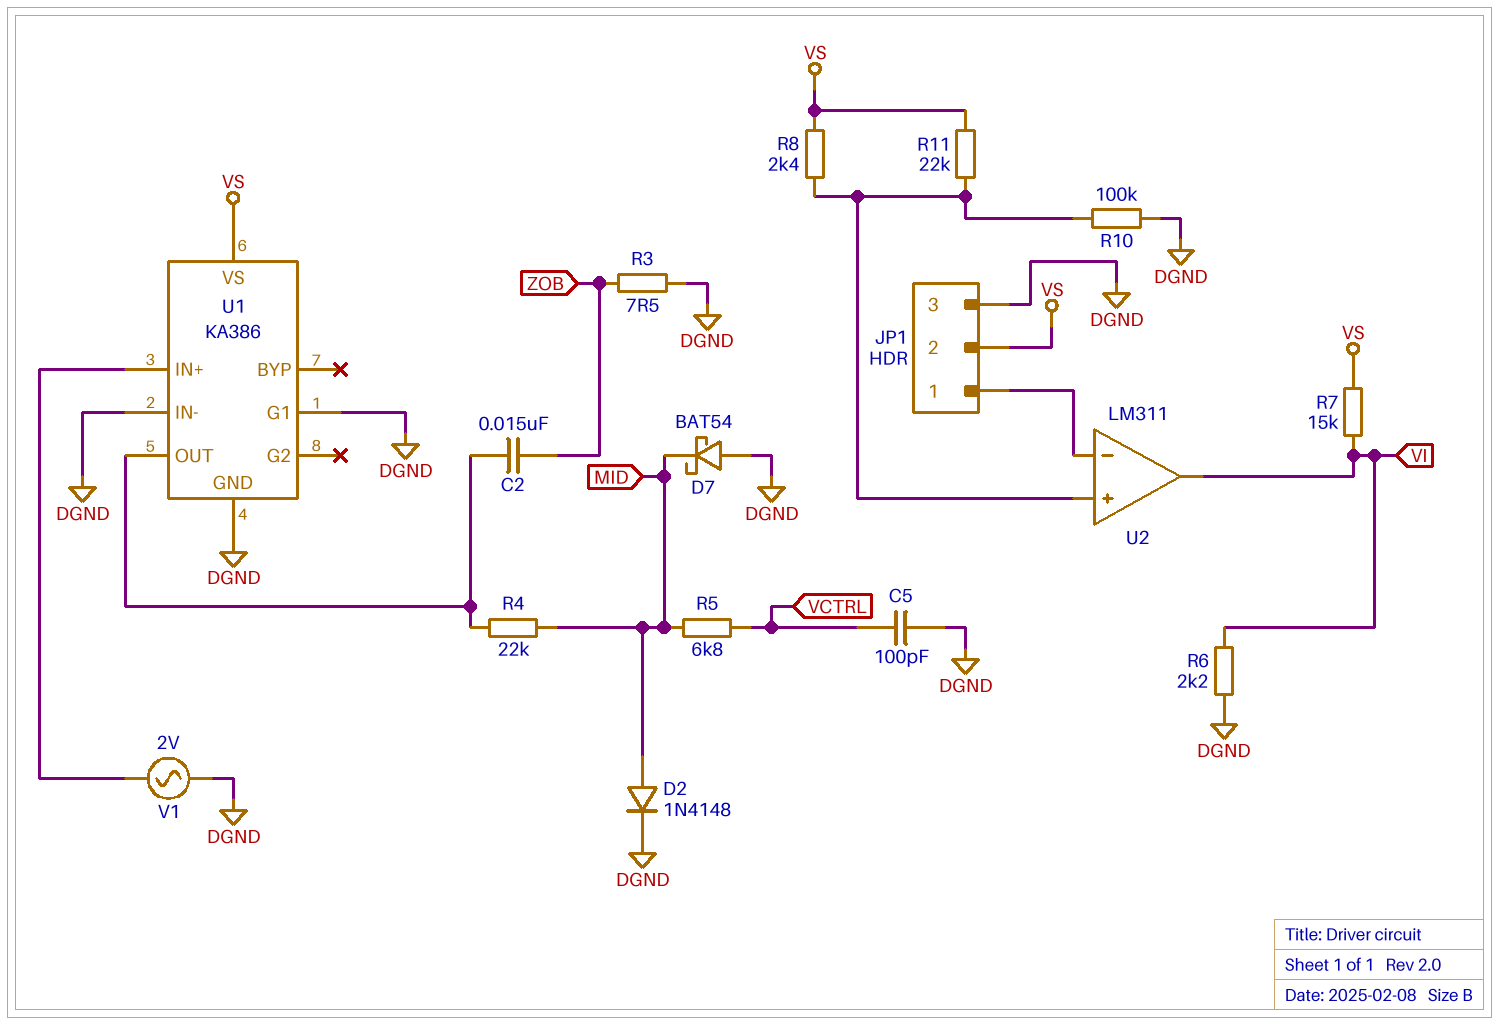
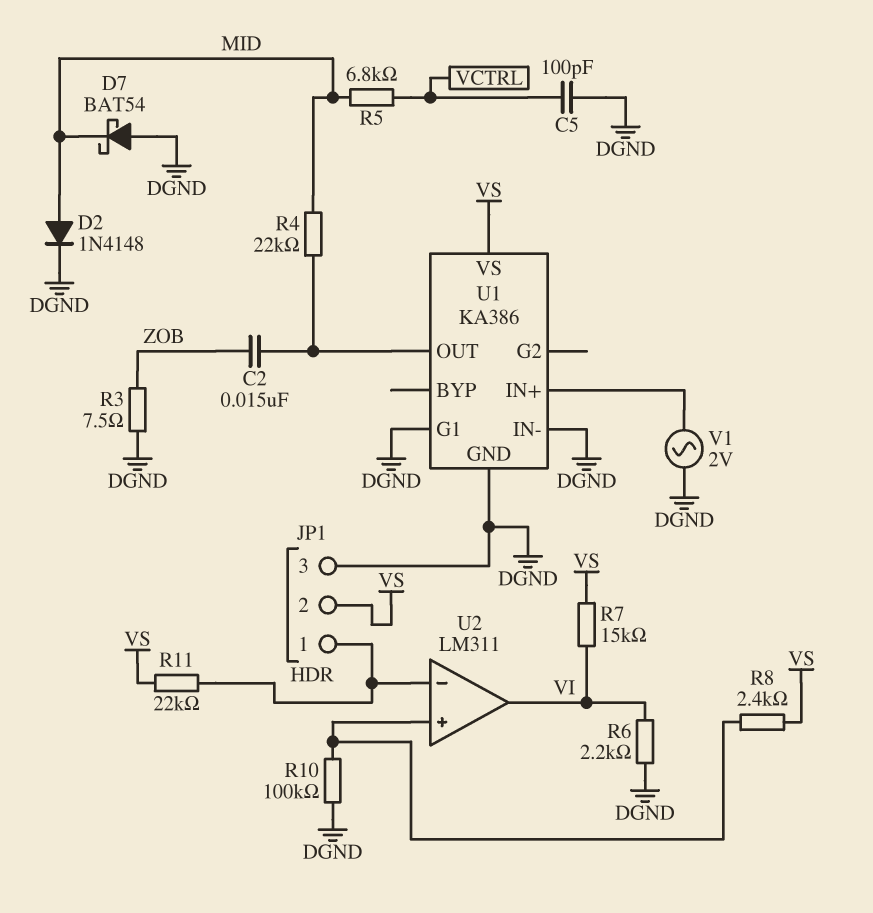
R11: 22k (U2/in+, VS) -> 22k (JP1/1, VS)

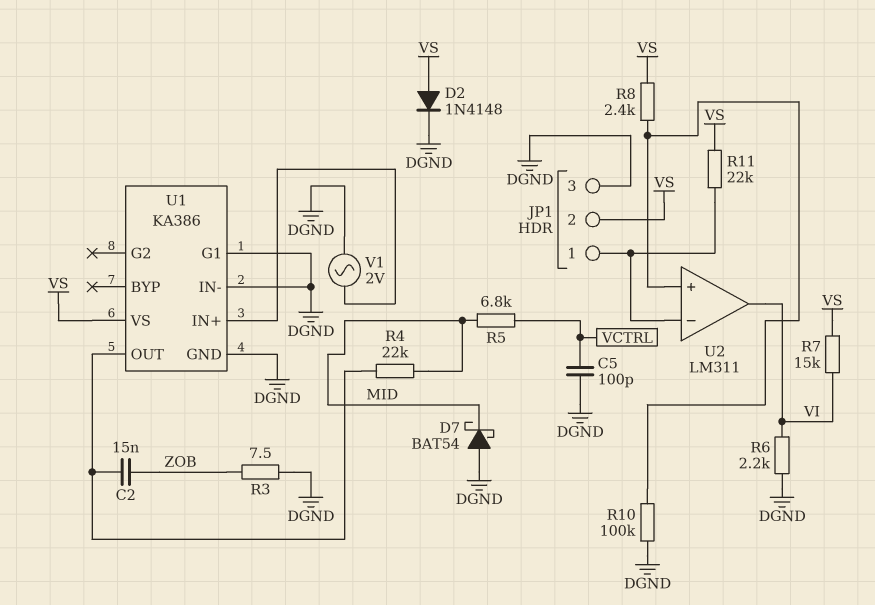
D2: diode 1N4148 (A MID, K DGND) -> diode 1N4148 (A VS, K DGND)

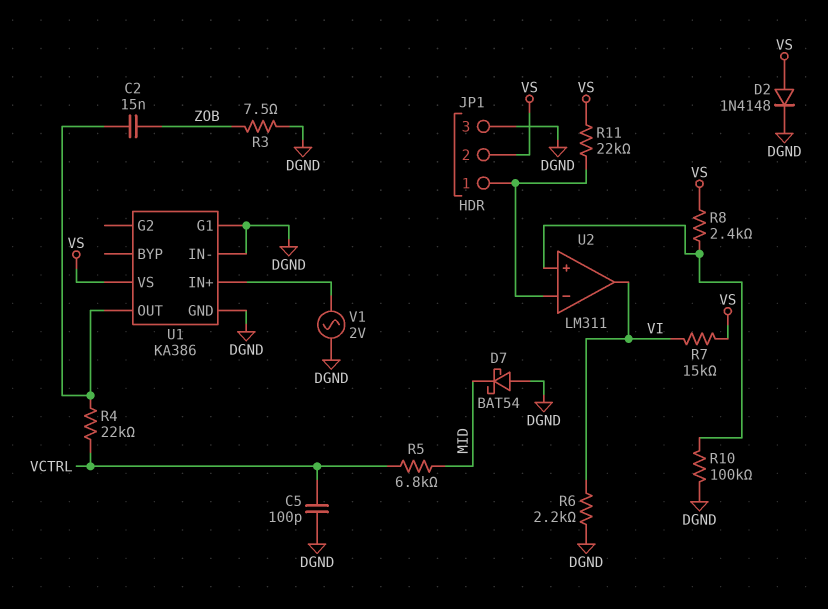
R4: 22k (MID, U1/OUT) -> 22k (U1/OUT, VCTRL)

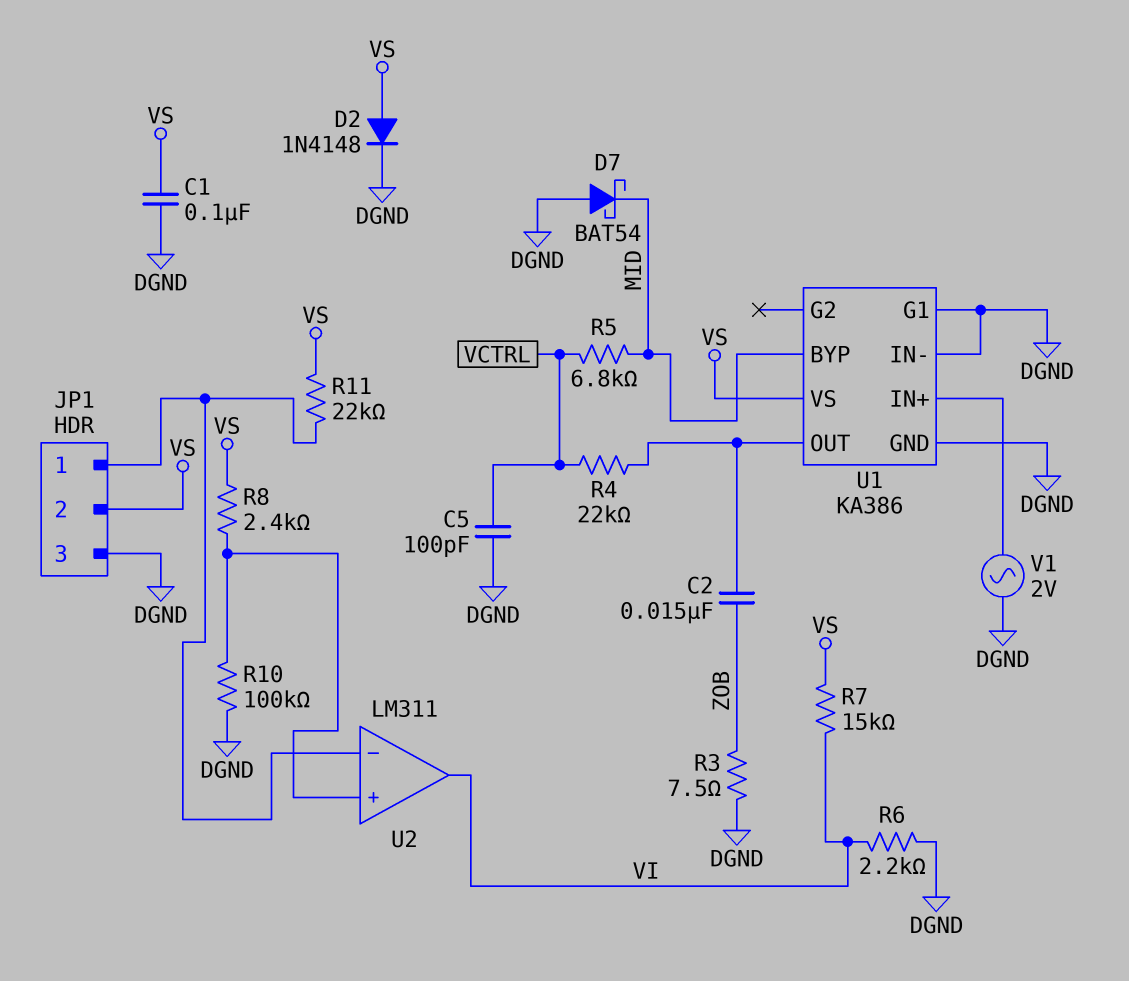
C1: none -> 100nF (DGND, VS)
U1 pin BYP: none -> MID

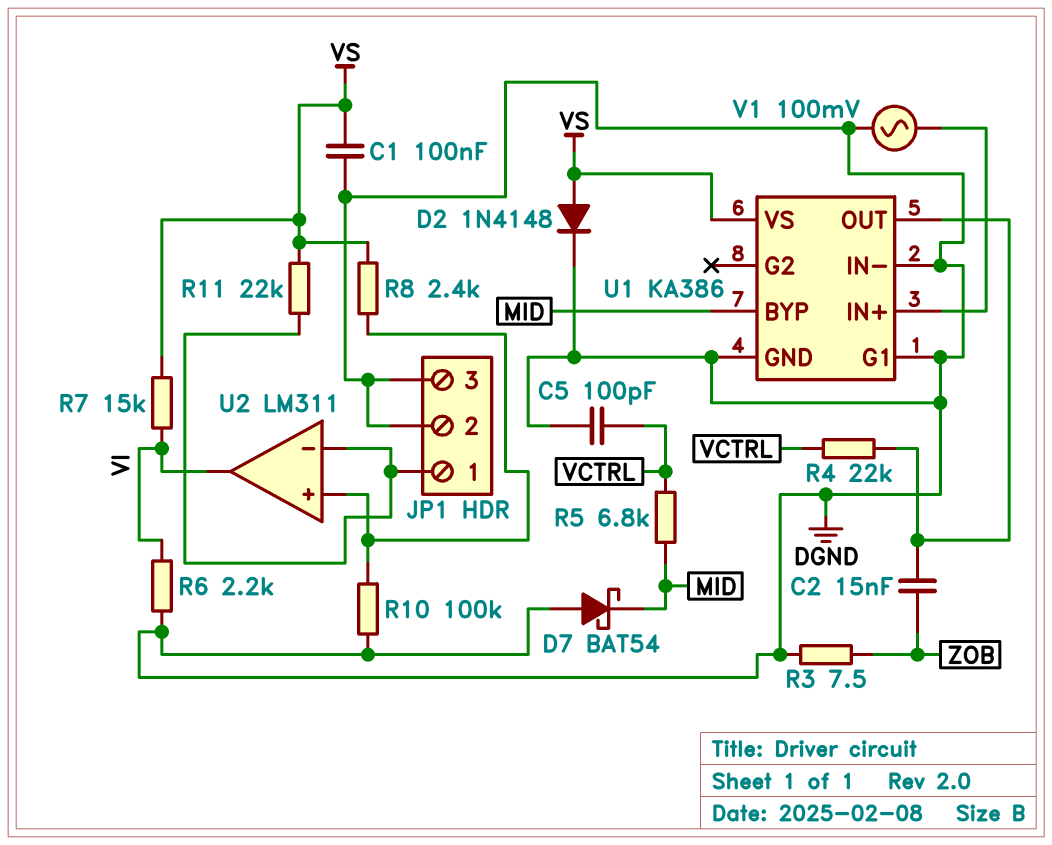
JP1 pin 2: VS -> DGND
V1: AC 2V (DGND, U1/IN+) -> AC 100mV (DGND, U1/IN+)

